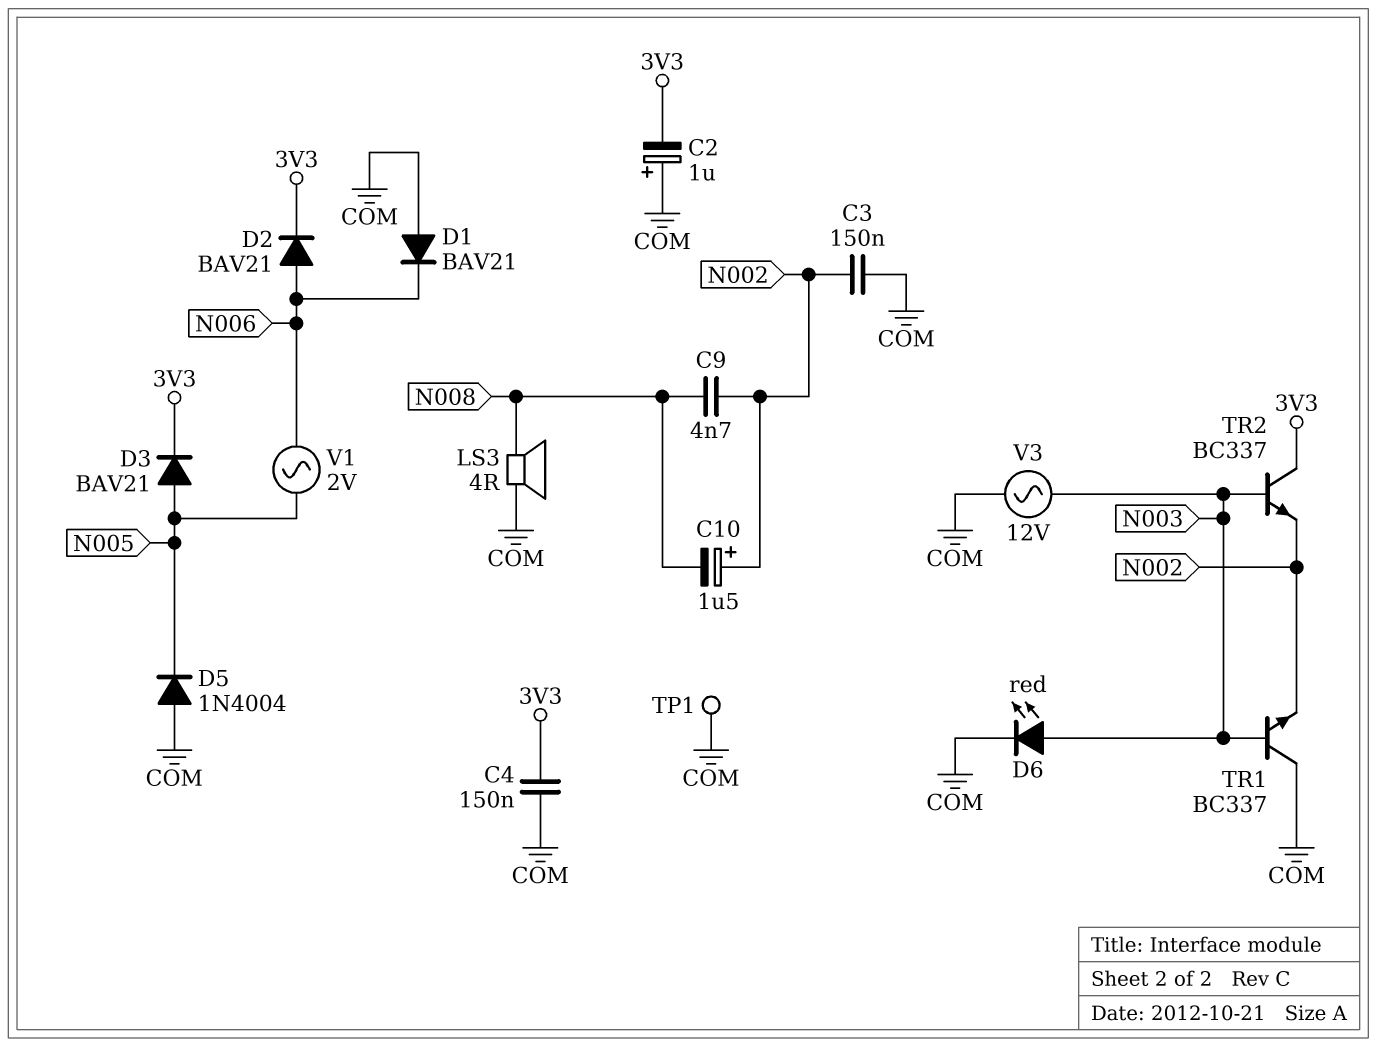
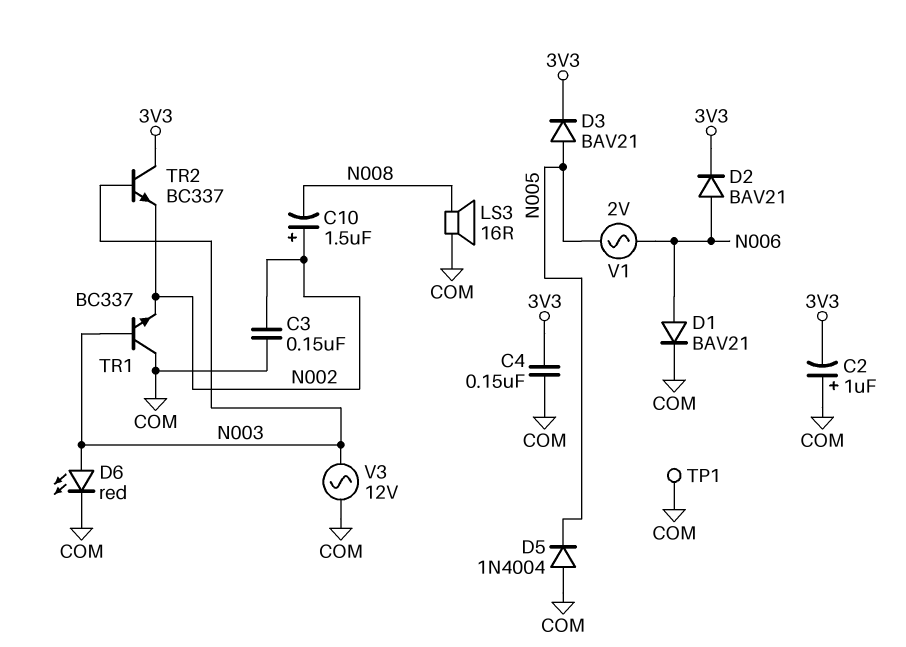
C9: 4.7nF (N002, N008) -> none
D1: diode BAV21 (A COM, K N006) -> diode BAV21 (A N006, K COM)
LS3: speaker 4R (COM, N008) -> speaker 16R (COM, N008)

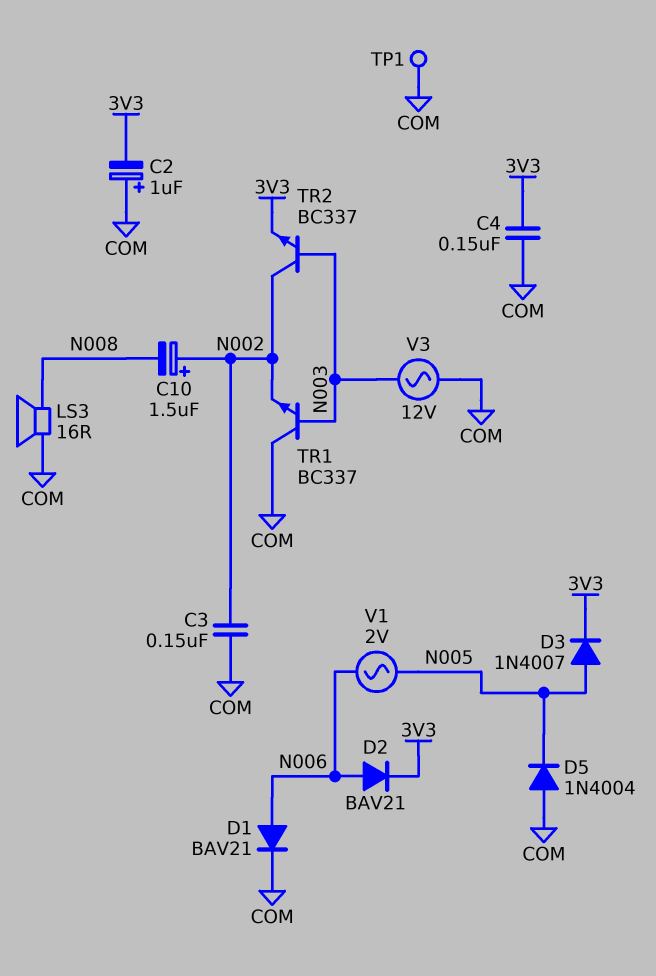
D3: diode BAV21 (A N005, K 3V3) -> diode 1N4007 (A N005, K 3V3)
D6: LED red (A N003, K COM) -> none
TR2: NPN BC337 (B N003, C 3V3, E N002) -> NPN BC337 (B N003, C N002, E 3V3)

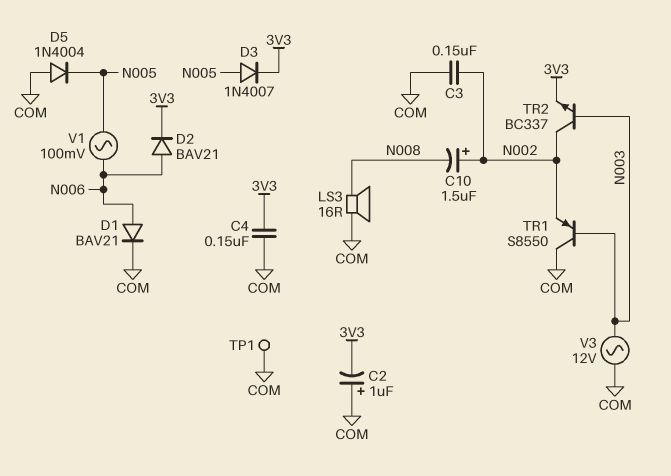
TR1: NPN BC337 (B N003, C COM, E N002) -> PNP S8550 (B N003, C COM, E N002)
V1: AC 2V (N005, N006) -> AC 100mV (N005, N006)

